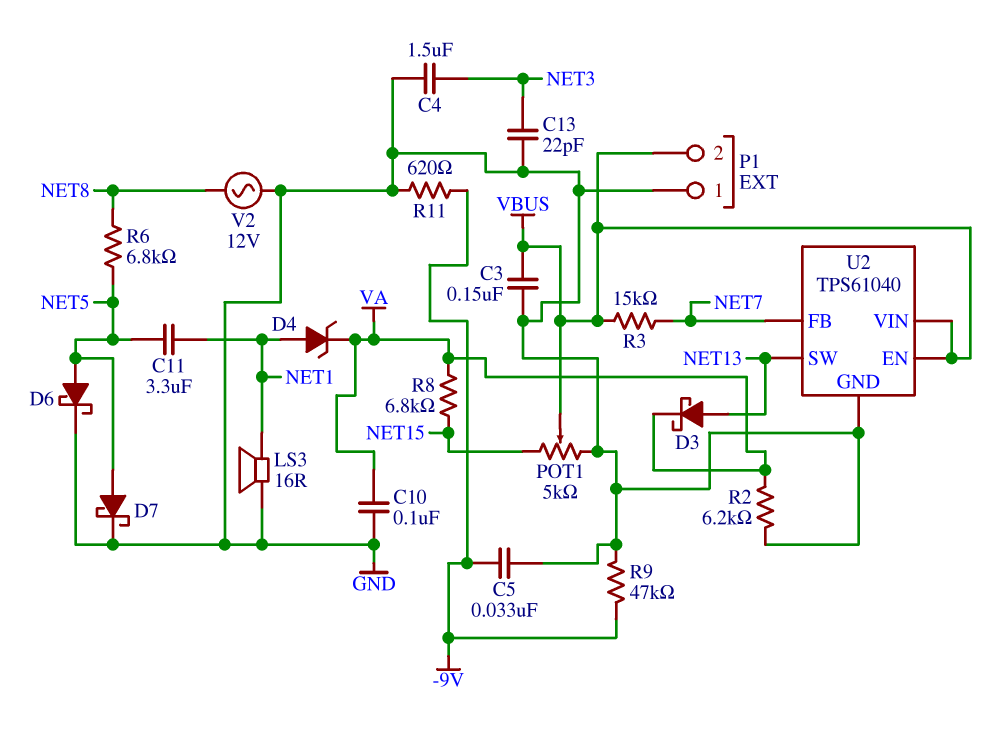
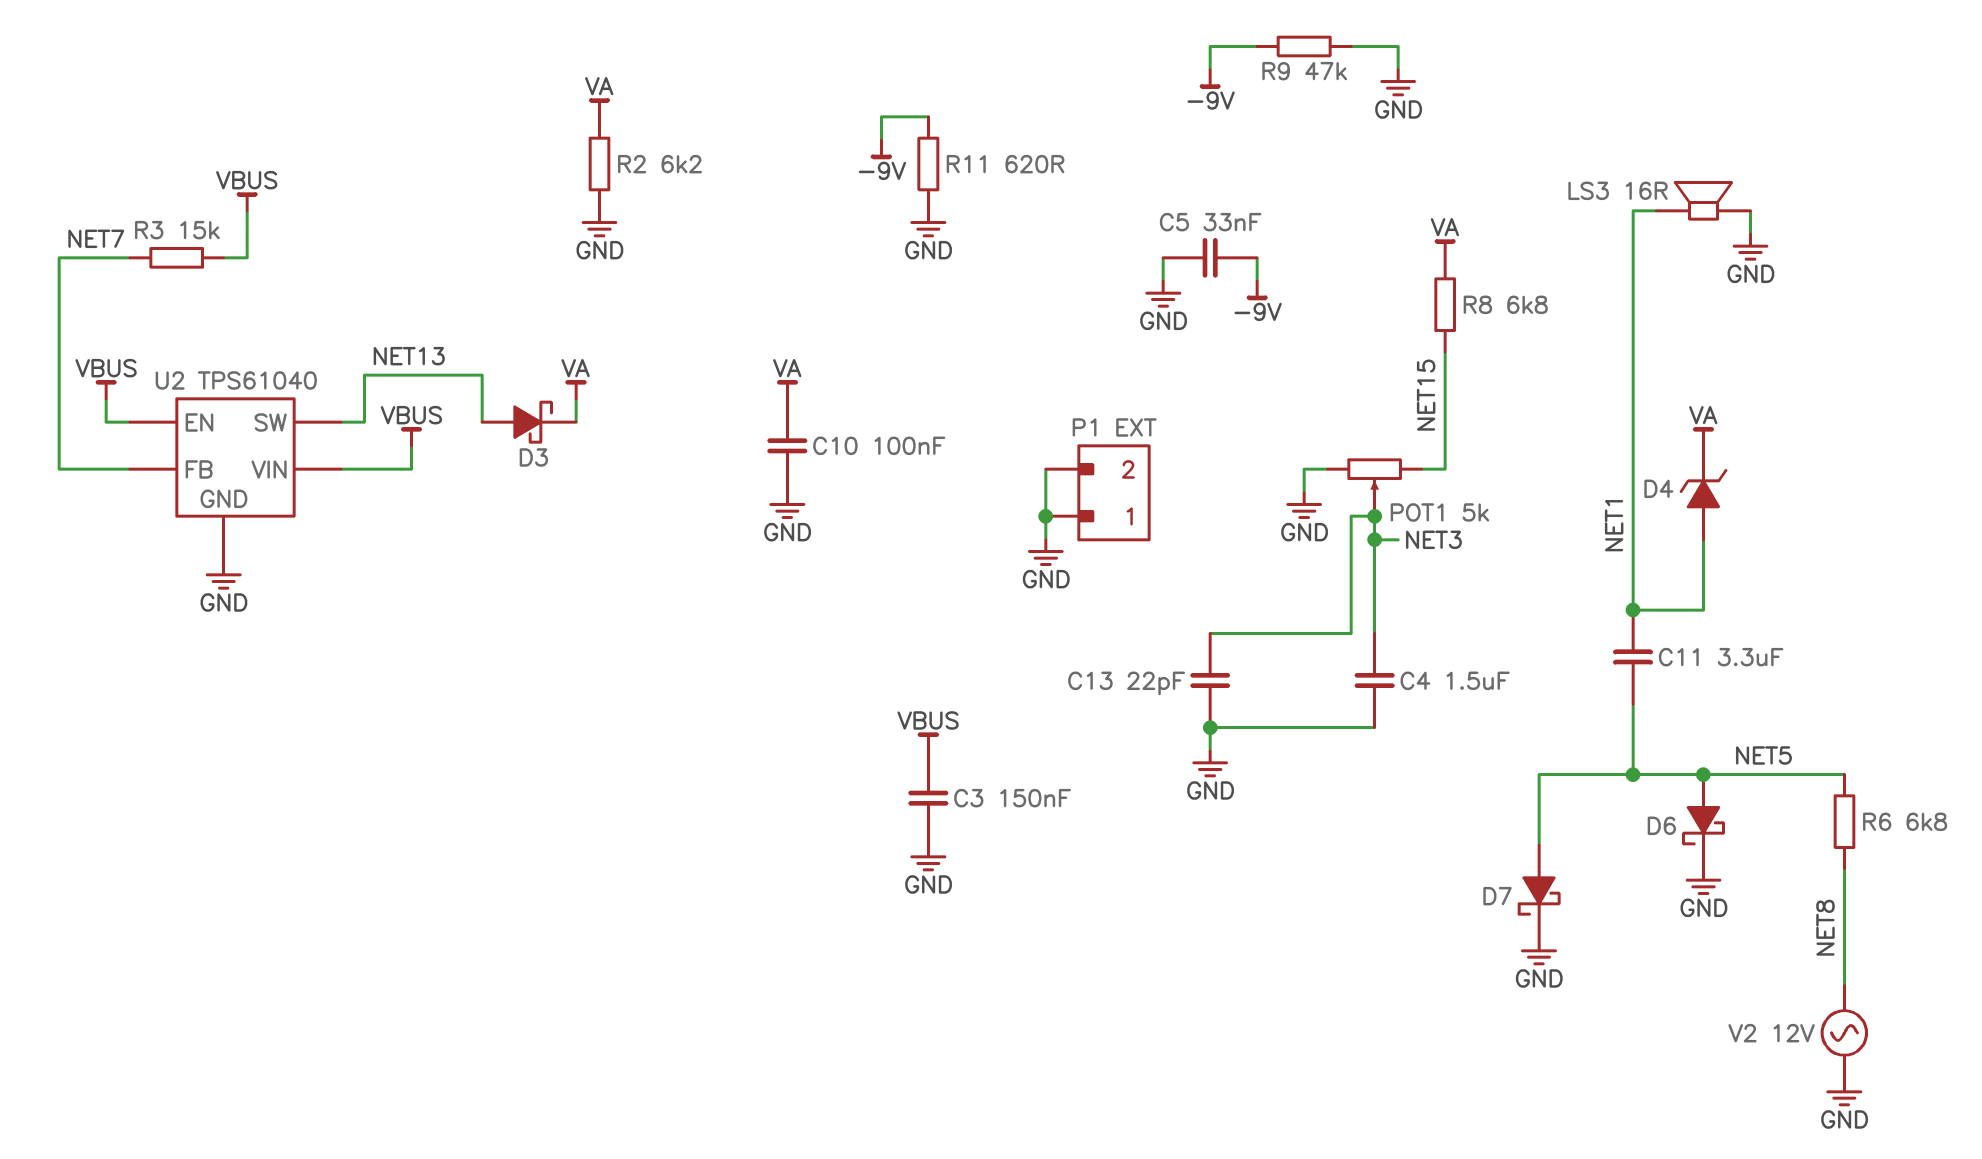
P1 pin 2: VBUS -> GND
POT1: 5k (GND, NET15, wiper VBUS) -> 5k (GND, NET15, wiper NET3)

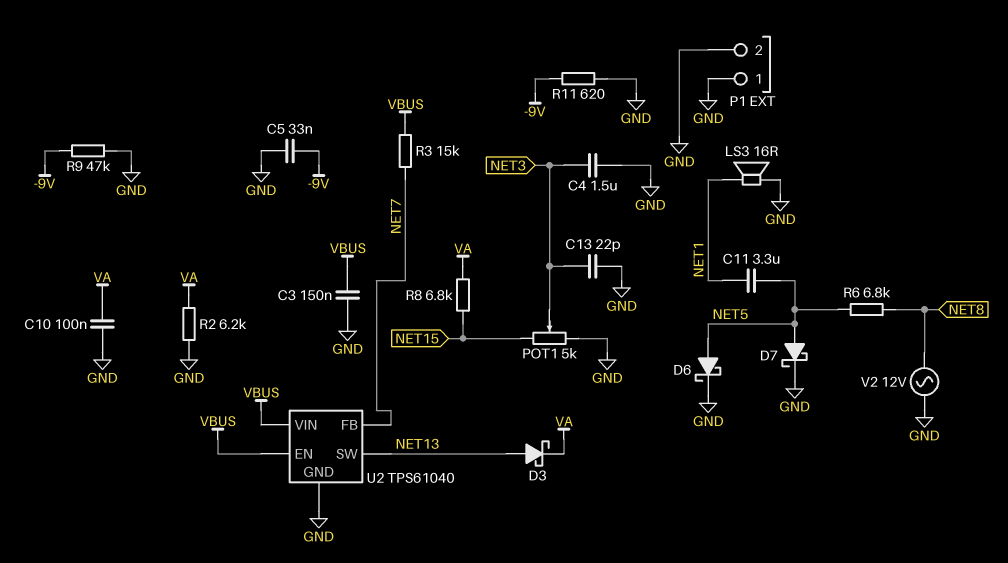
D4: zener (A NET1, K VA) -> none

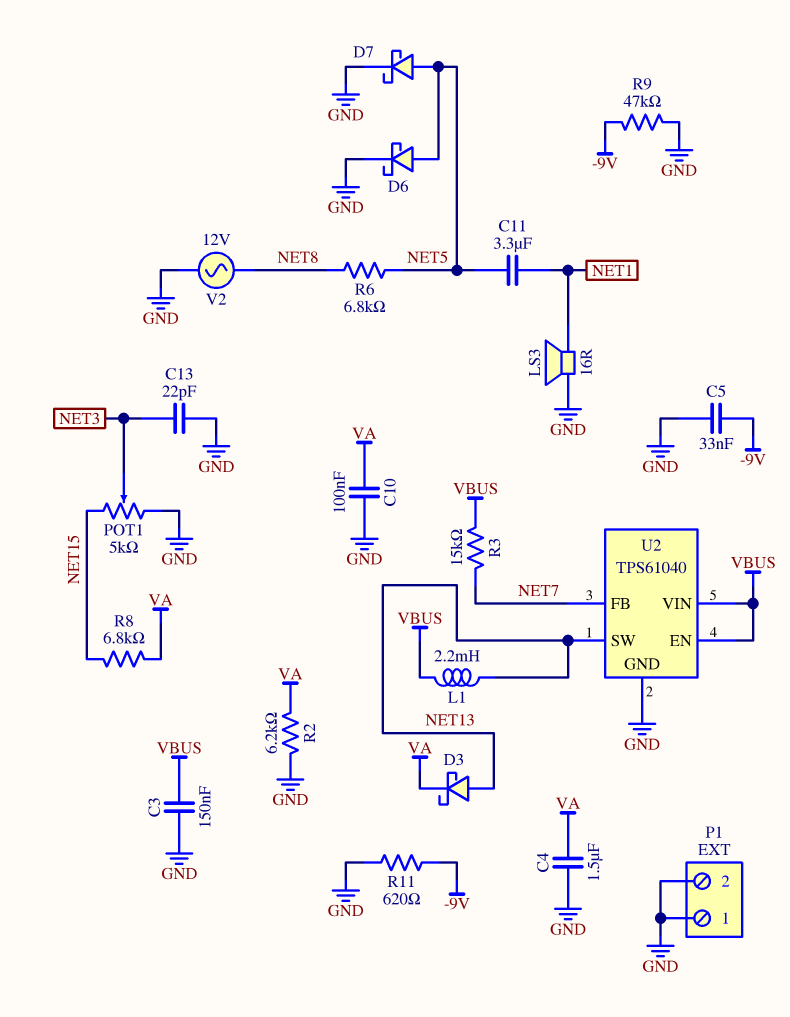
C4: 1.5uF (GND, NET3) -> 1.5uF (GND, VA)
L1: none -> 2.2mH (NET13, VBUS)

